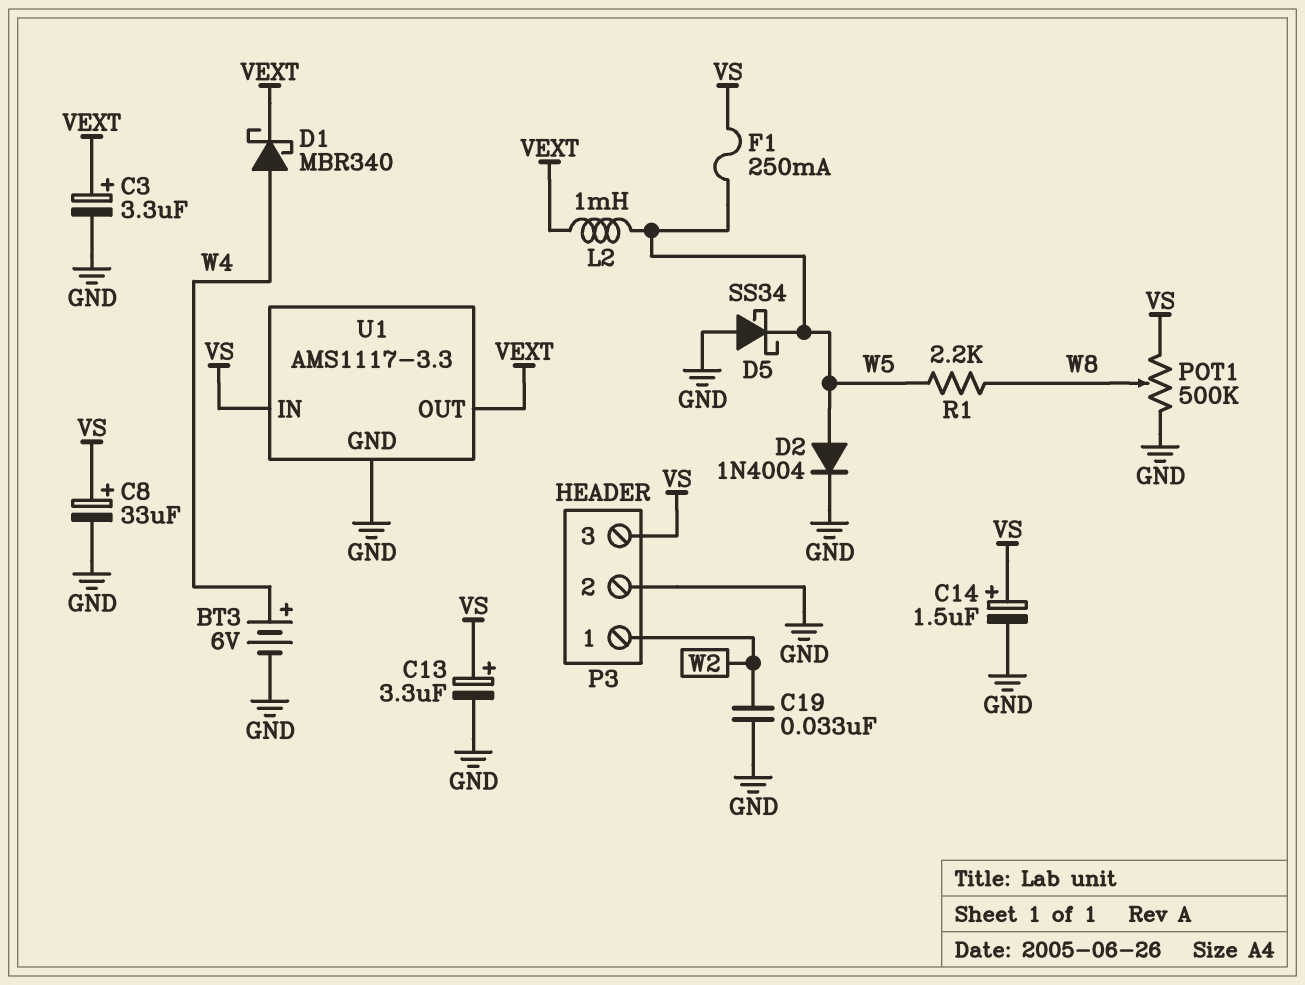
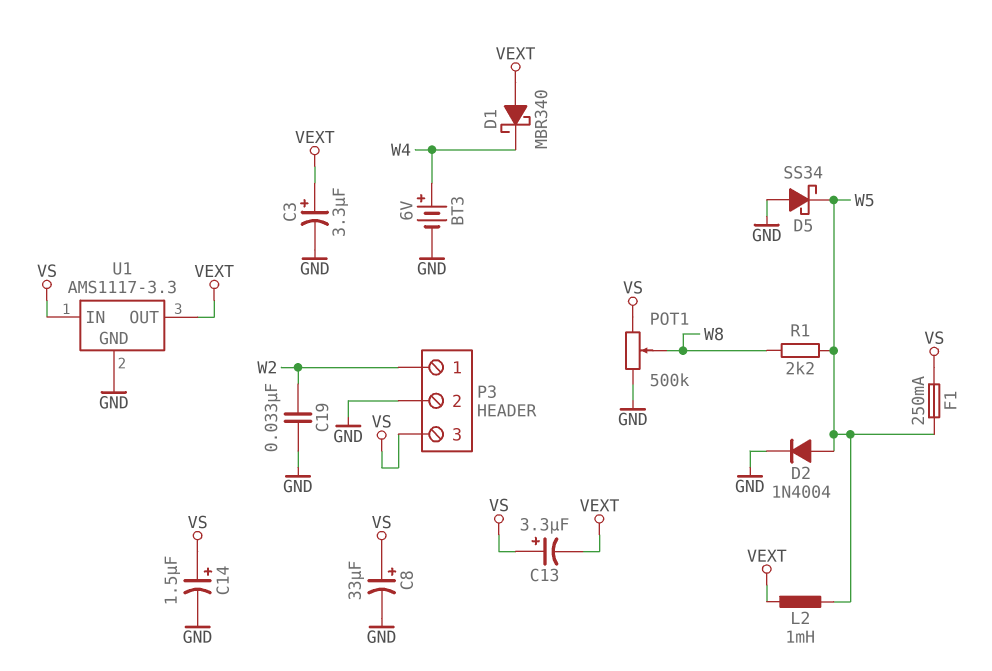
C13: 3.3uF (plus VS, minus GND) -> 3.3uF (plus VS, minus VEXT)
D1: schottky MBR340 (A W4, K VEXT) -> schottky MBR340 (A VEXT, K W4)

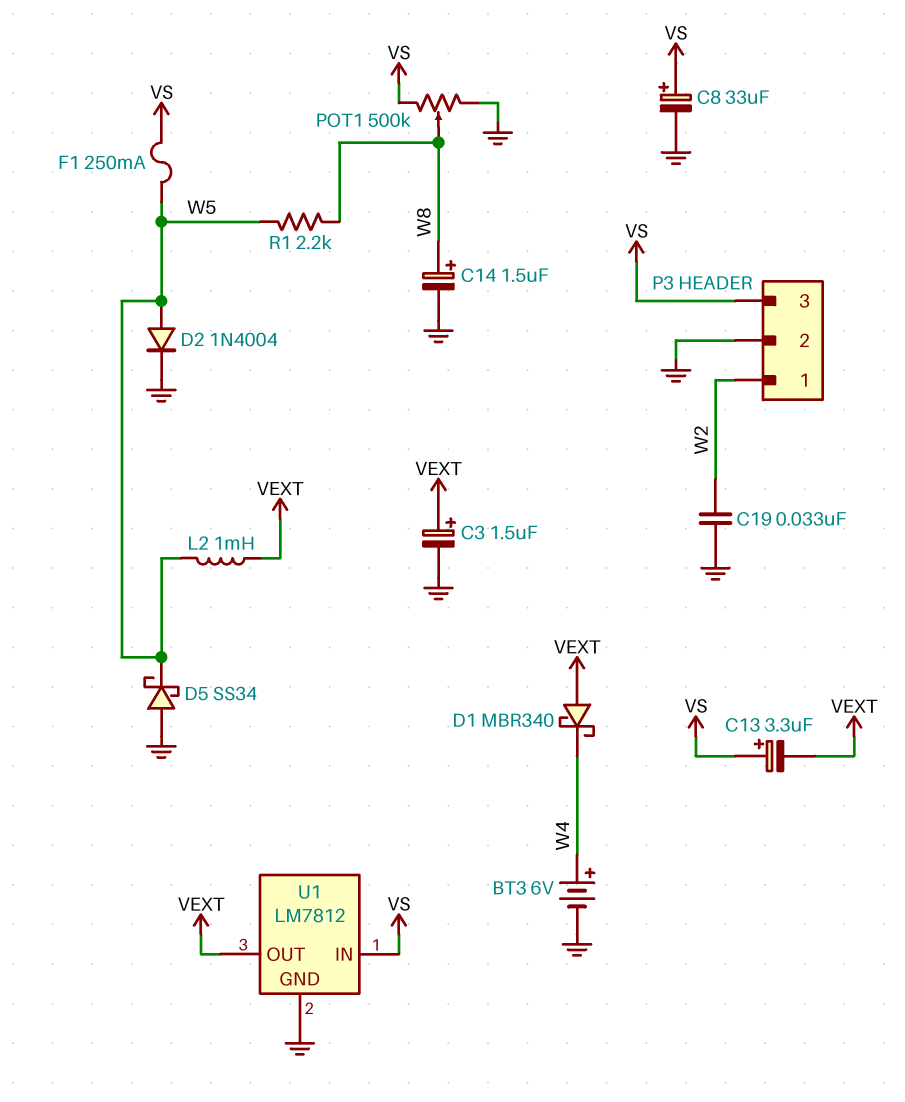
C3: 3.3uF (plus VEXT, minus GND) -> 1.5uF (plus VEXT, minus GND)
C14: 1.5uF (plus VS, minus GND) -> 1.5uF (plus W8, minus GND)
U1: AMS1117-3.3 -> LM7812

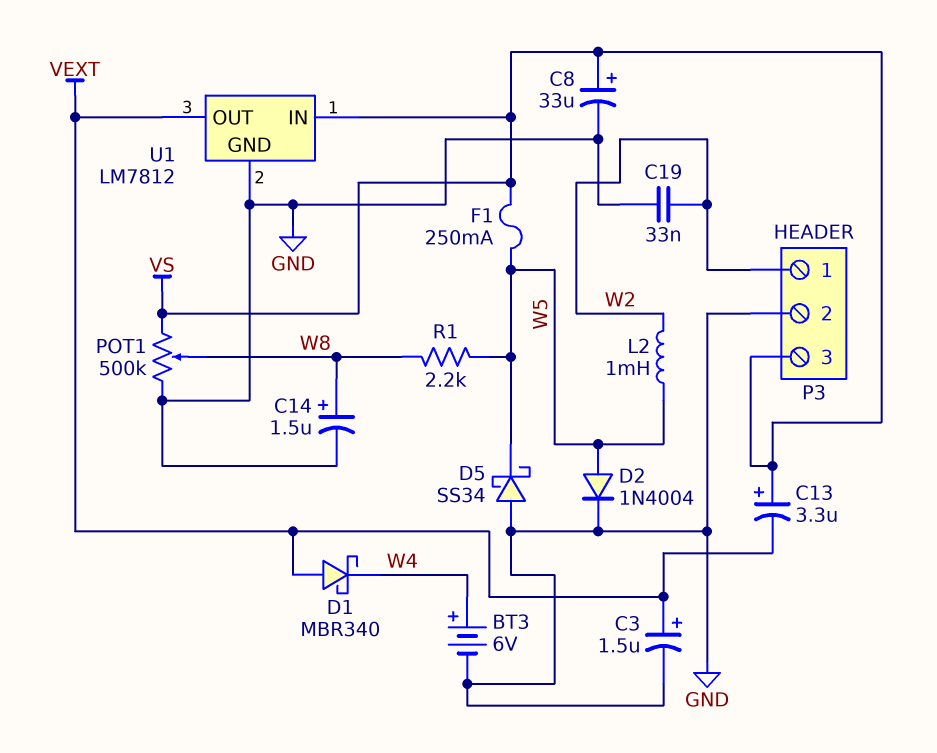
L2: 1mH (VEXT, W5) -> 1mH (W2, W5)

